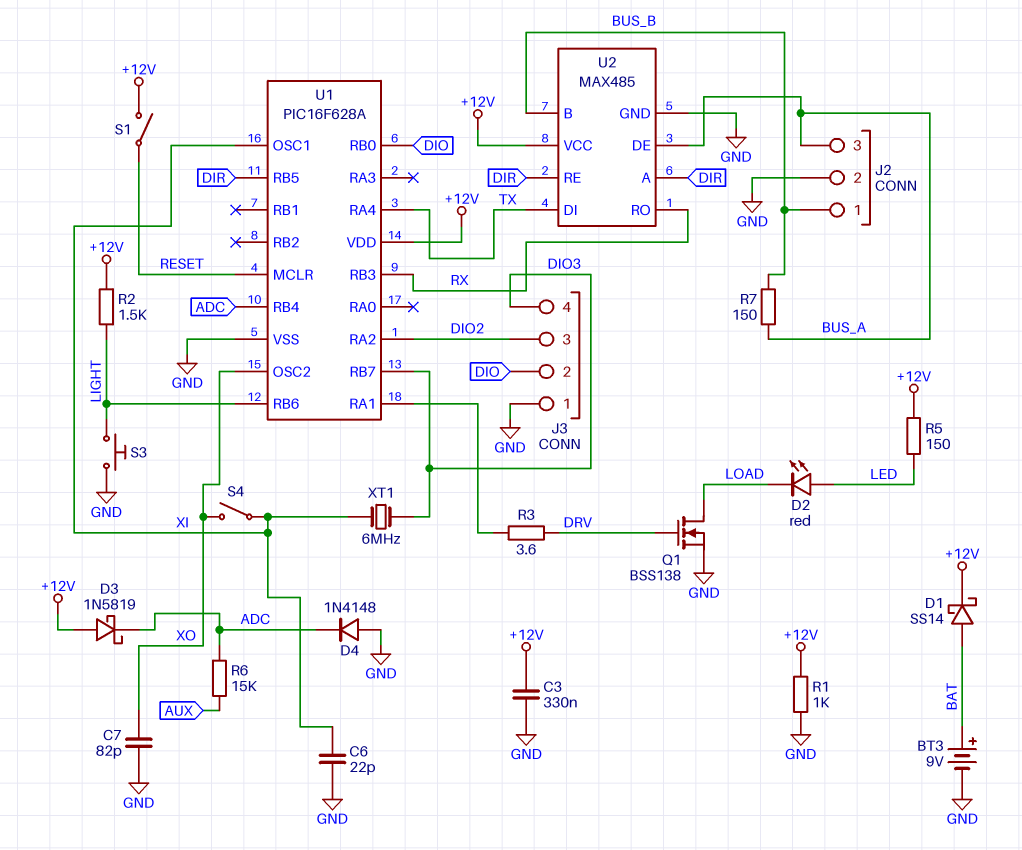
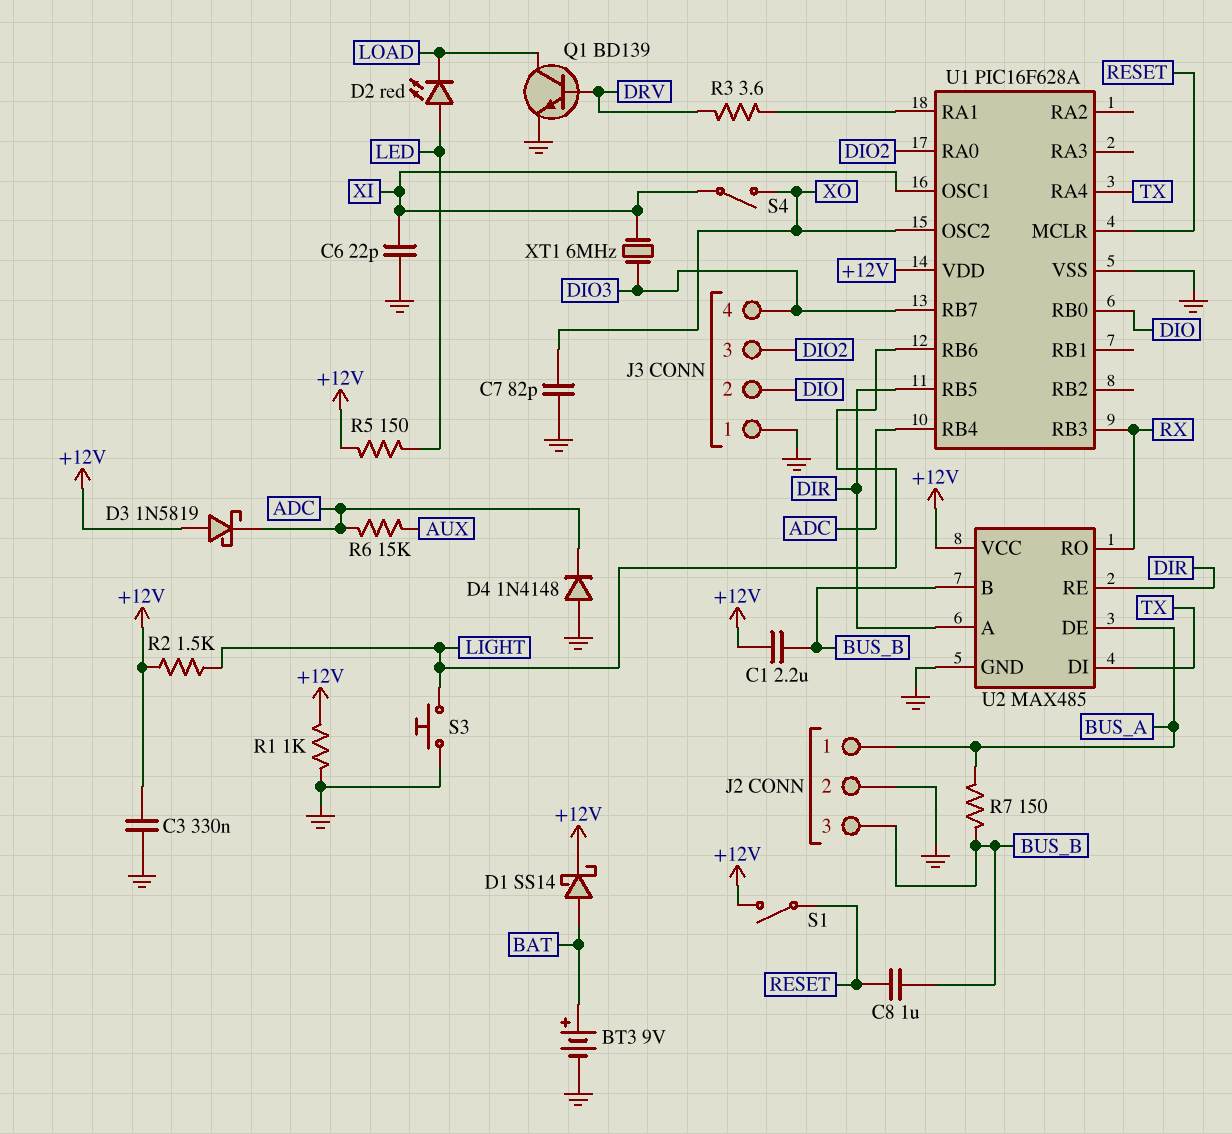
C1: none -> 2.2uF (+12V, BUS_B)
C8: none -> 1uF (BUS_B, RESET)
J2 pin 1: BUS_B -> BUS_A
J2 pin 3: BUS_A -> BUS_B
Q1: NMOS BSS138 (G DRV, D LOAD, S GND) -> NPN BD139 (B DRV, C LOAD, E GND)
U1 pin RA0: none -> DIO2
U1 pin RA2: DIO2 -> none

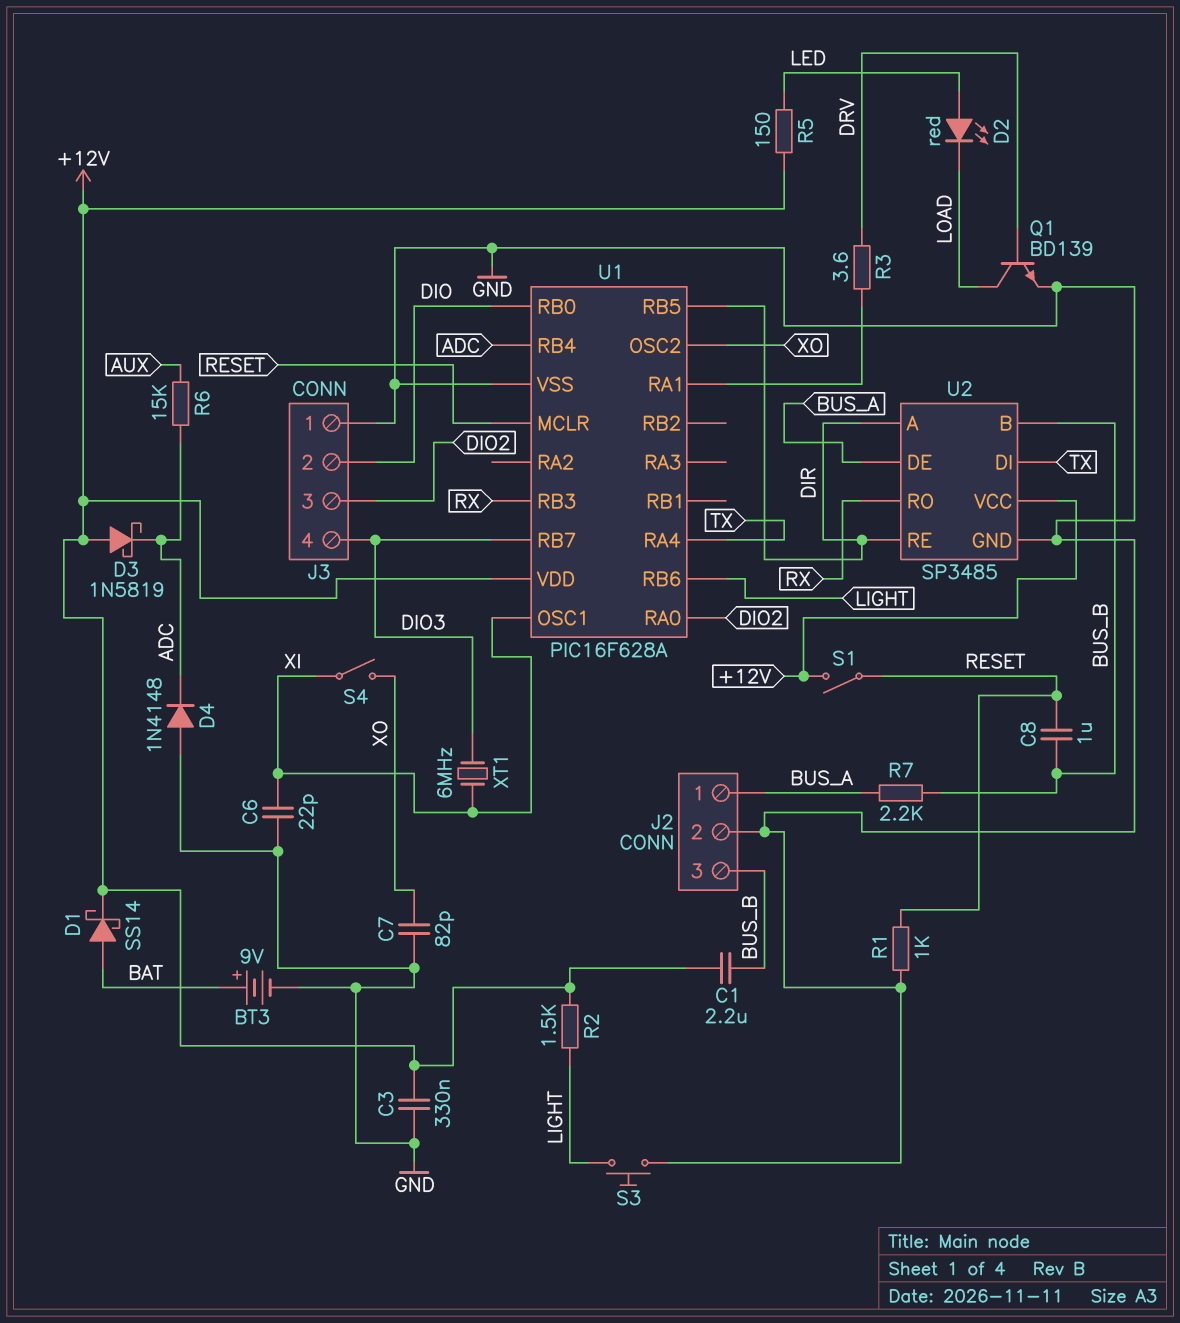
R1: 1k (+12V, GND) -> 1k (GND, RESET)
R7: 150 (BUS_A, BUS_B) -> 2.2k (BUS_A, BUS_B)
U2: MAX485 -> SP3485

